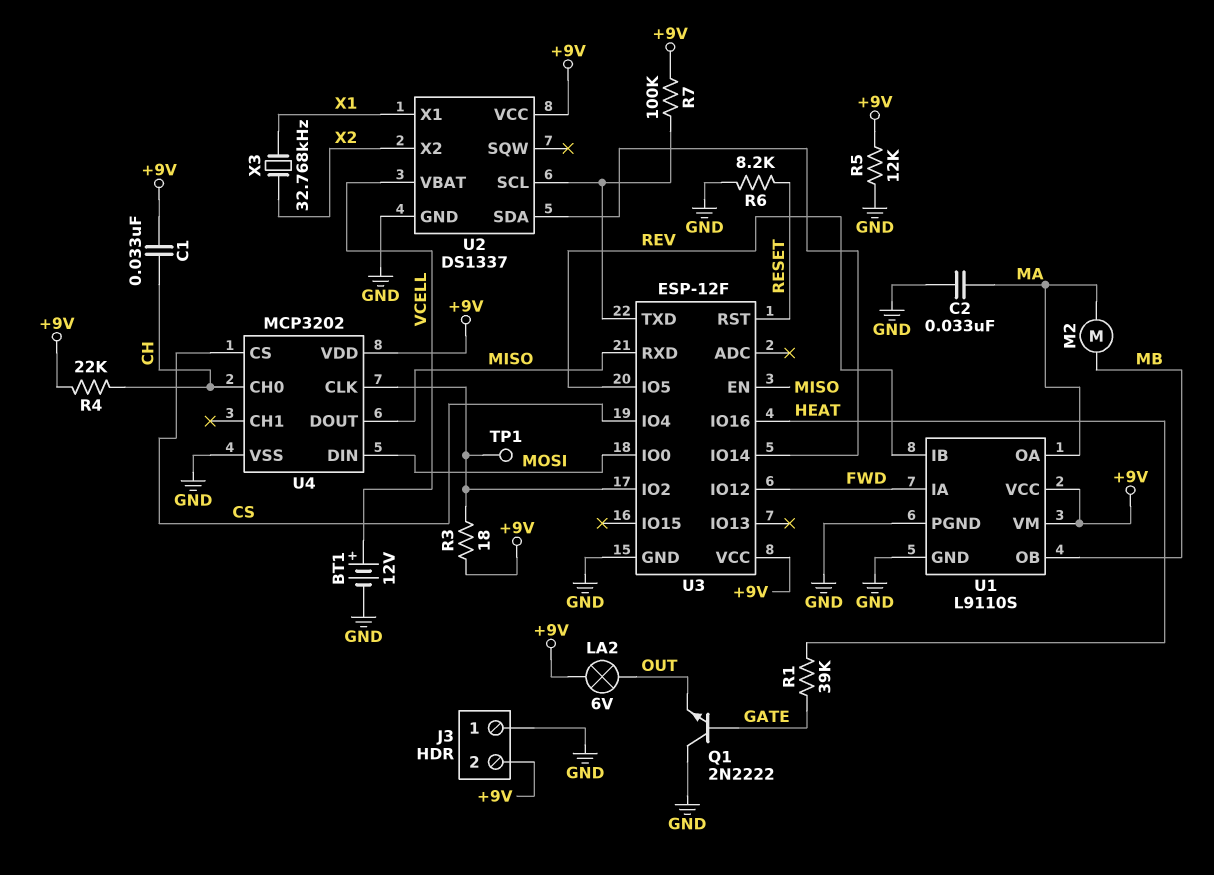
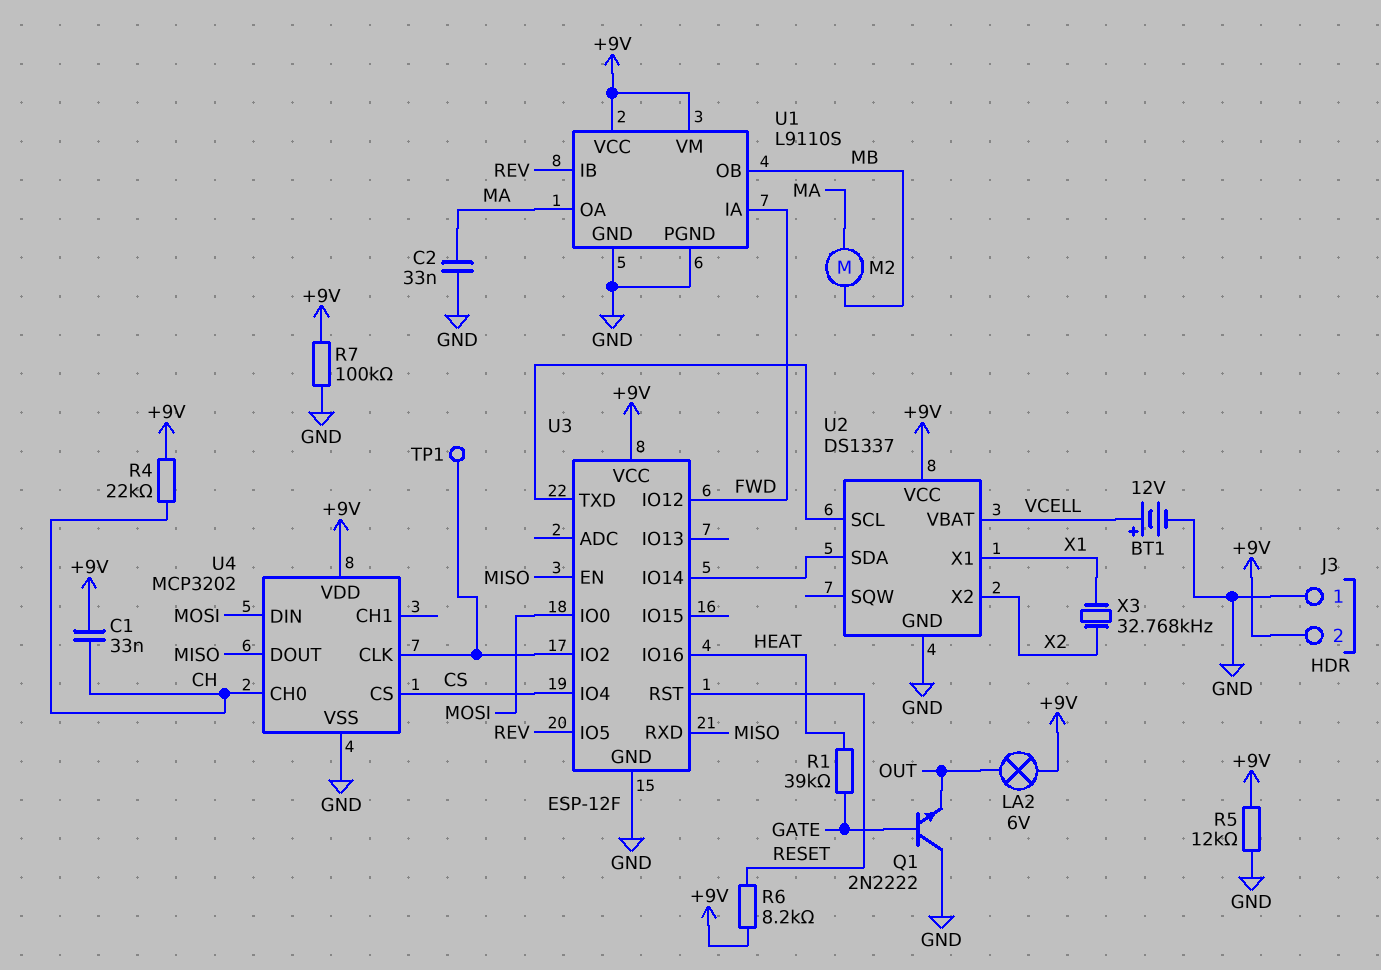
R3: 18 (+9V, U3/IO2) -> none
R6: 8.2k (GND, RESET) -> 8.2k (+9V, RESET)
R7: 100k (+9V, U2/SCL) -> 100k (+9V, GND)

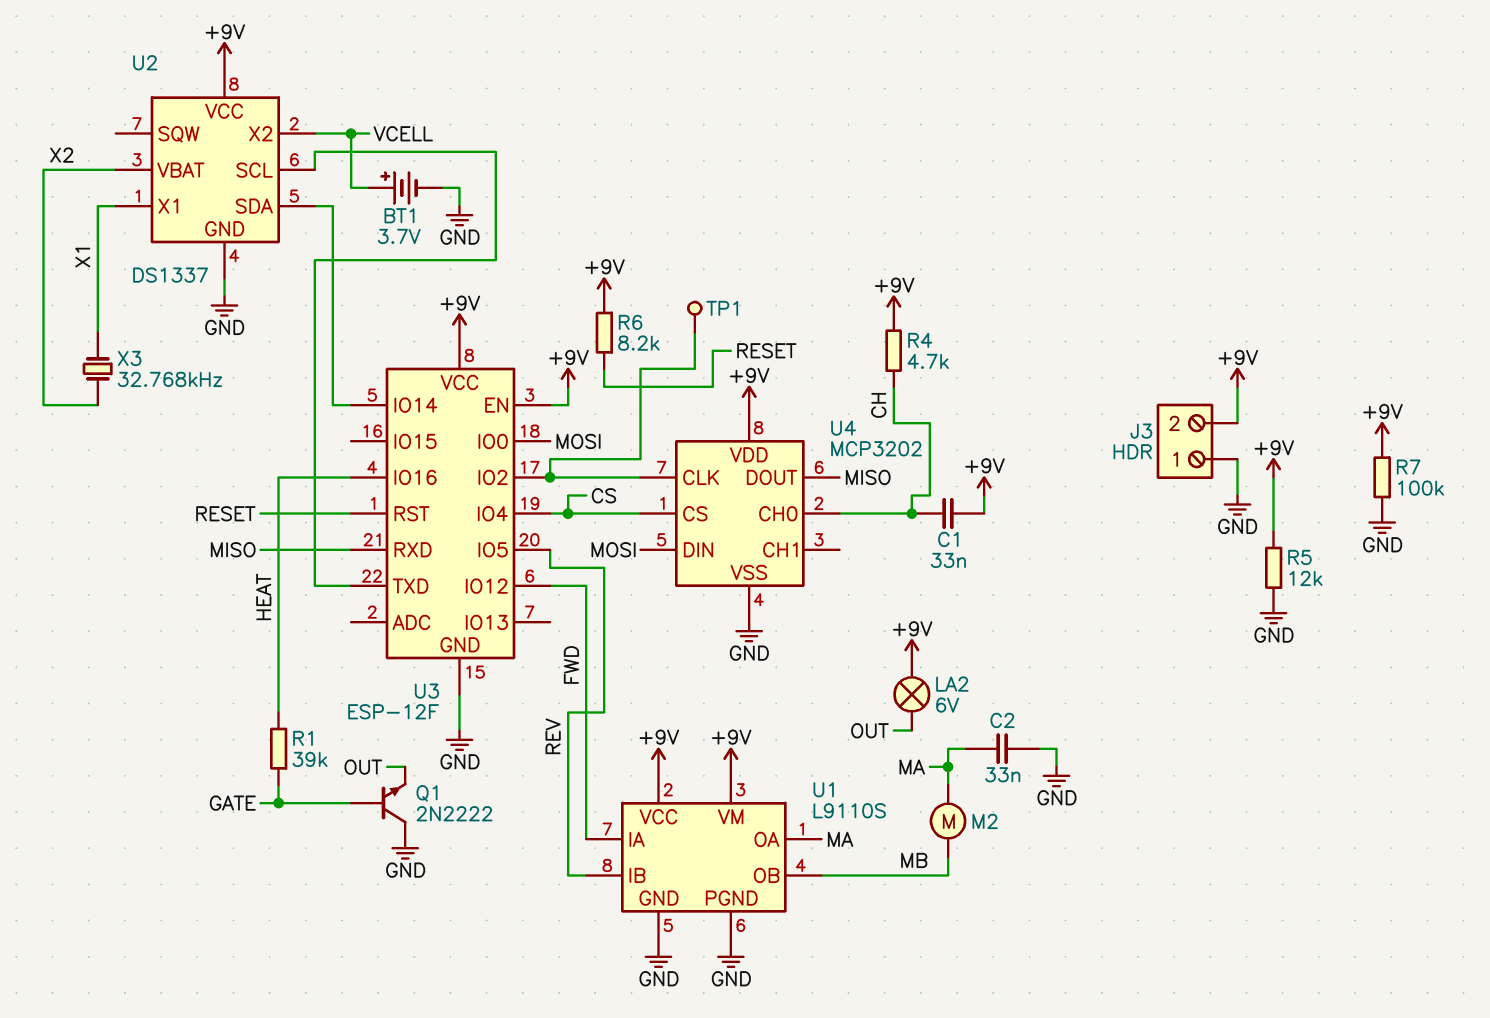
BT1: 12V (plus VCELL, minus GND) -> 3.7V (plus VCELL, minus GND)
R4: 22k (+9V, CH) -> 4.7k (+9V, CH)
U2 pin VBAT: VCELL -> X2
U2 pin X2: X2 -> VCELL
U3 pin EN: MISO -> +9V

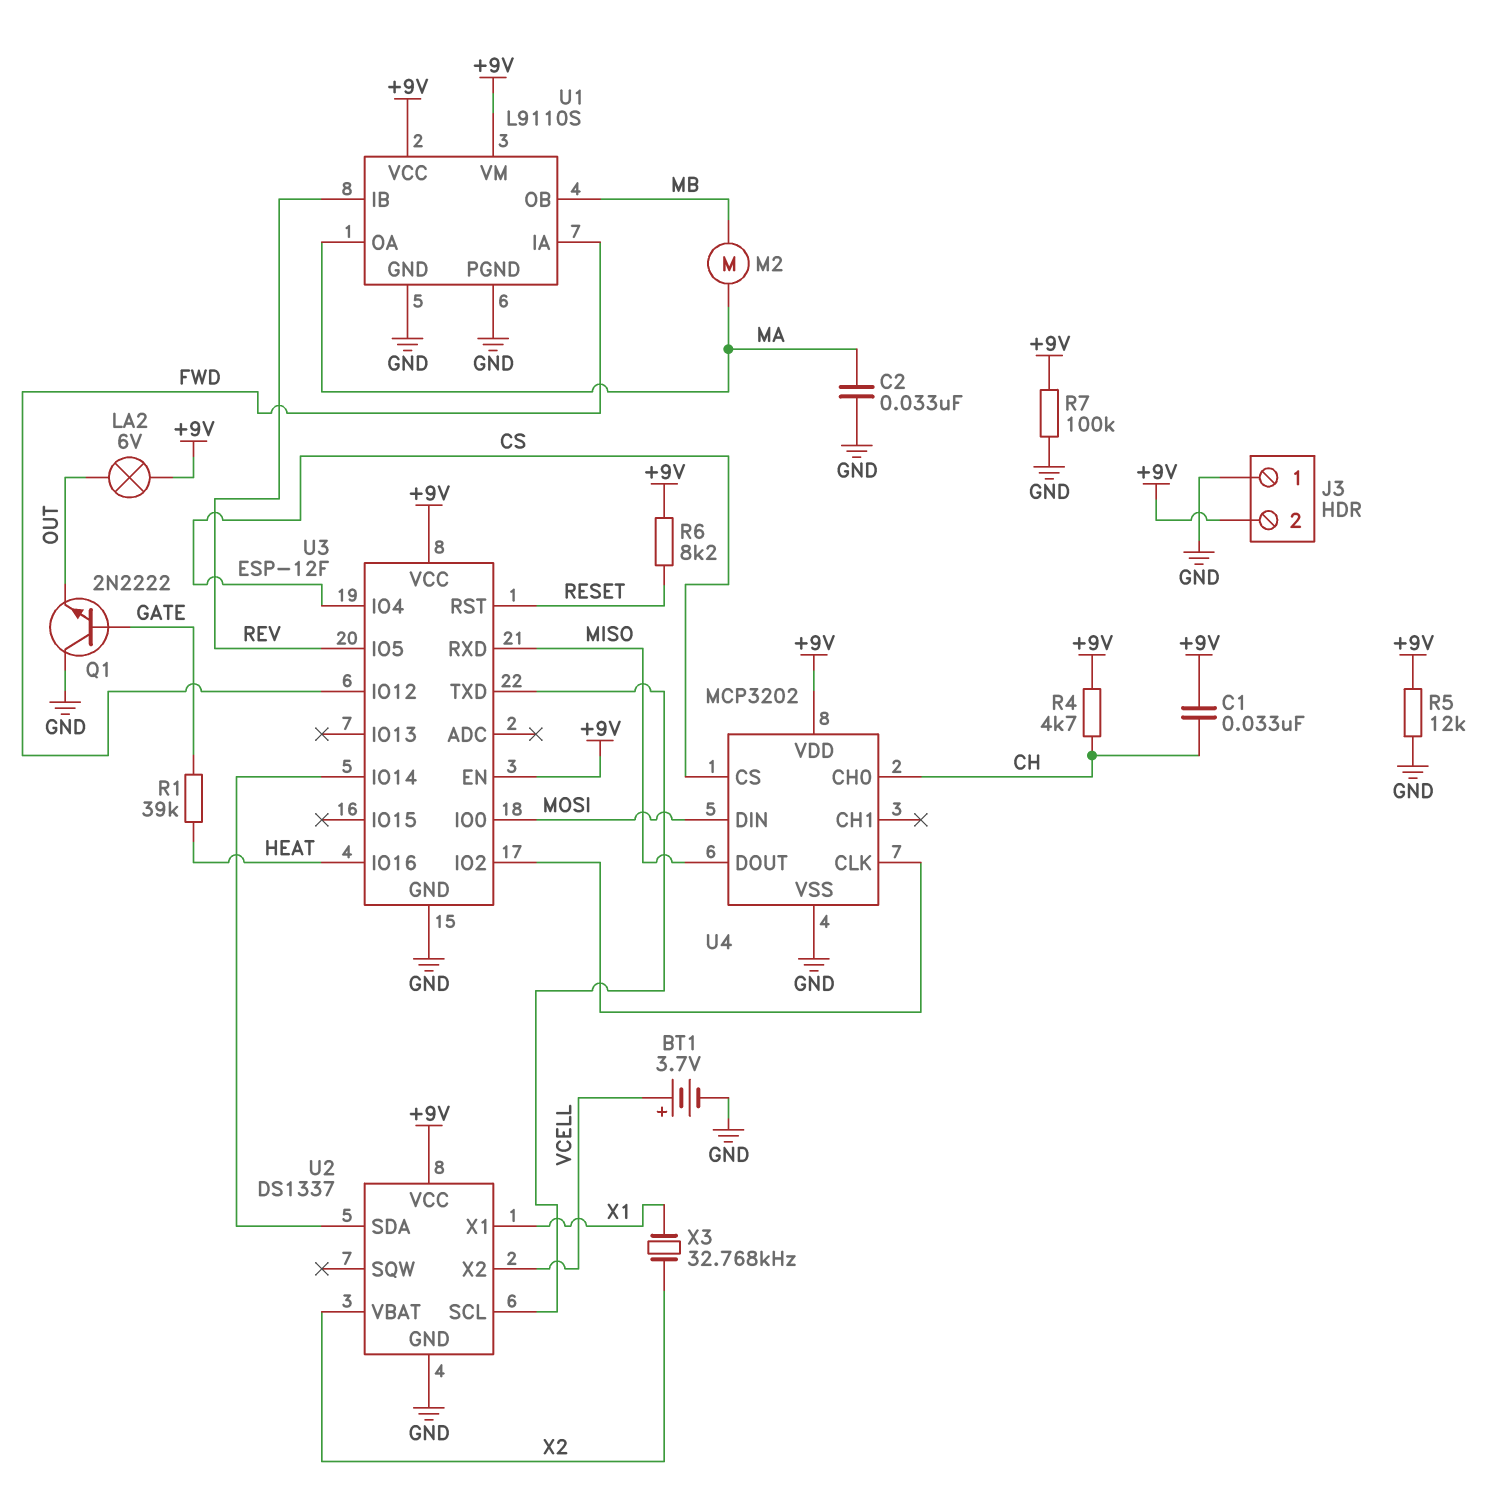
TP1: test point (U3/IO2) -> none

